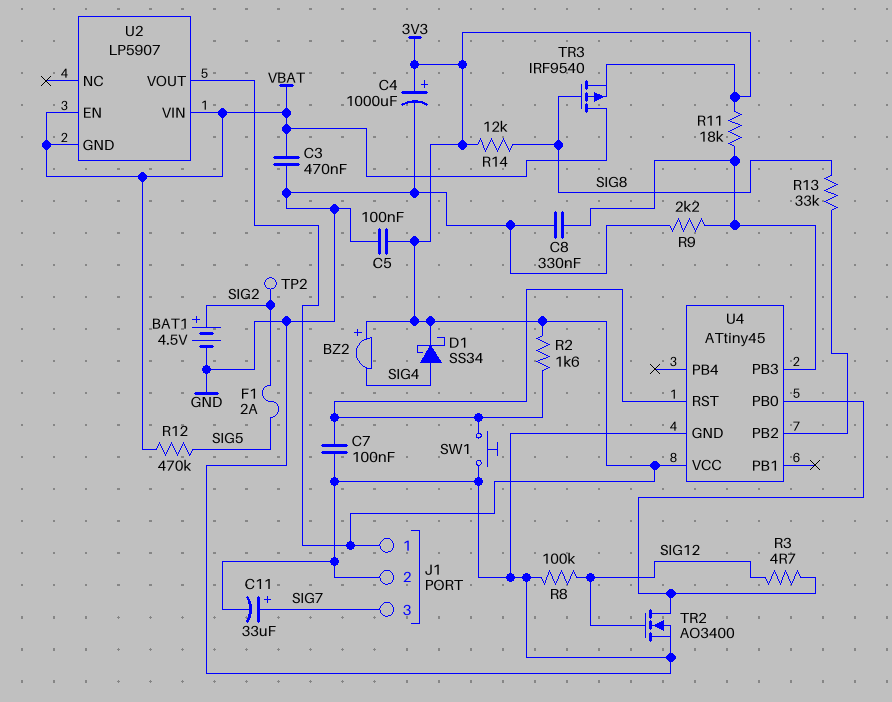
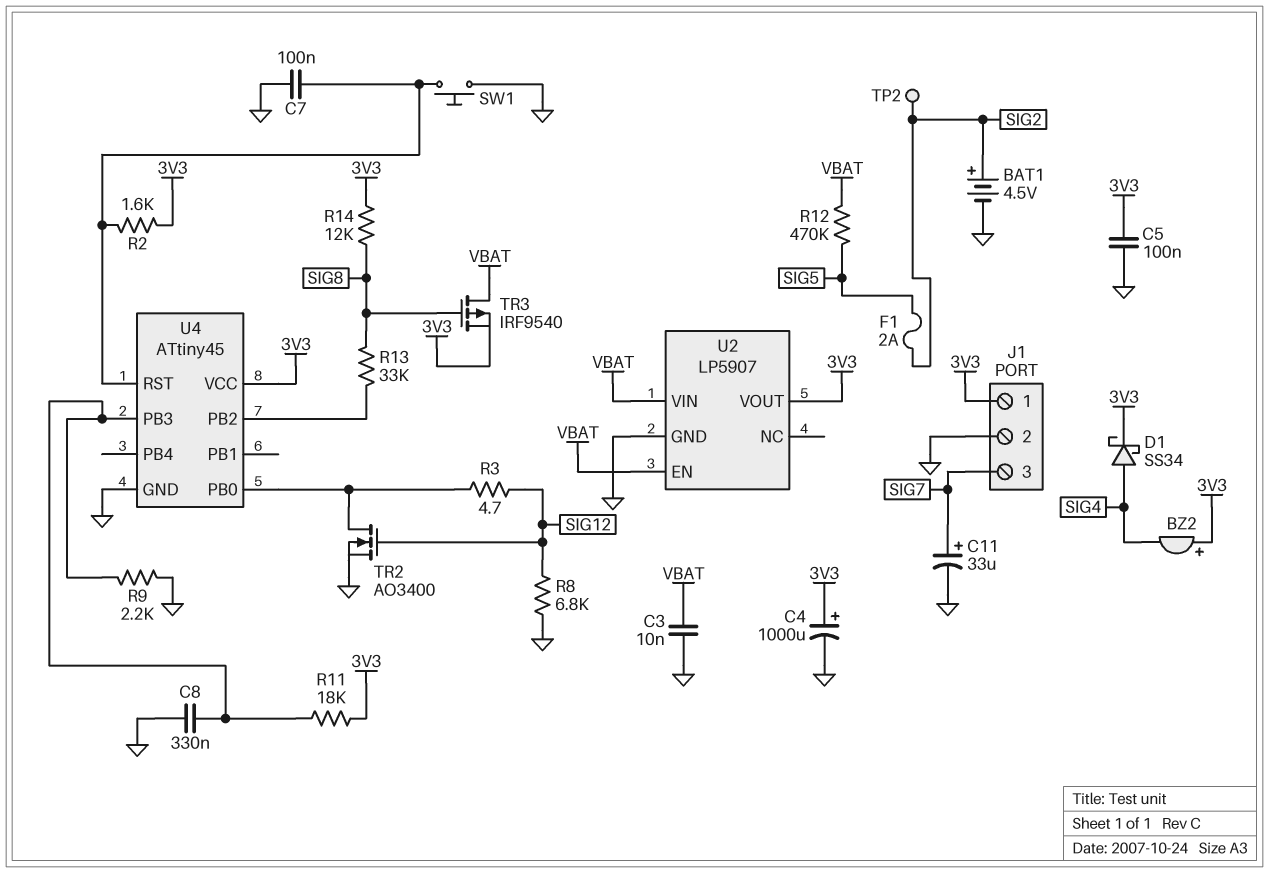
C3: 470nF (GND, VBAT) -> 10nF (GND, VBAT)
R8: 100k (GND, SIG12) -> 6.8k (GND, SIG12)
U2 pin GND: VBAT -> GND

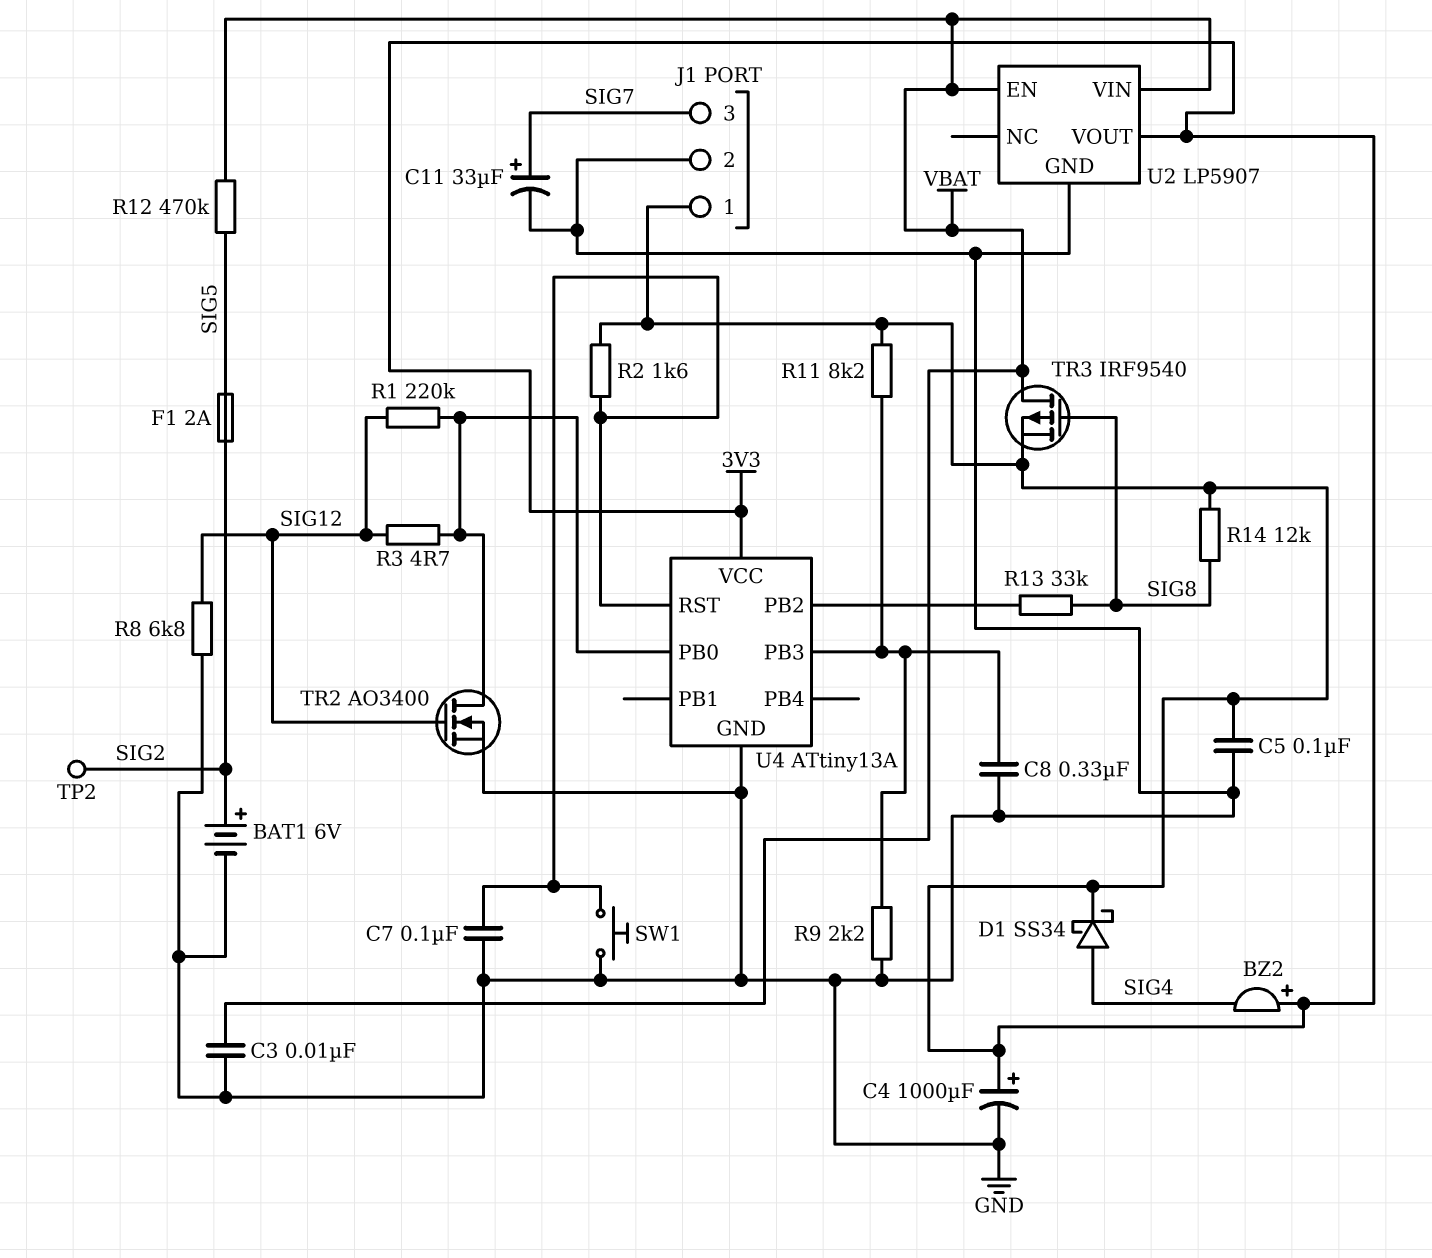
BAT1: 4.5V (plus SIG2, minus GND) -> 6V (plus SIG2, minus GND)
R1: none -> 220k (SIG12, U4/PB0)
R11: 18k (3V3, U4/PB3) -> 8.2k (3V3, U4/PB3)
U4: ATtiny45 -> ATtiny13A

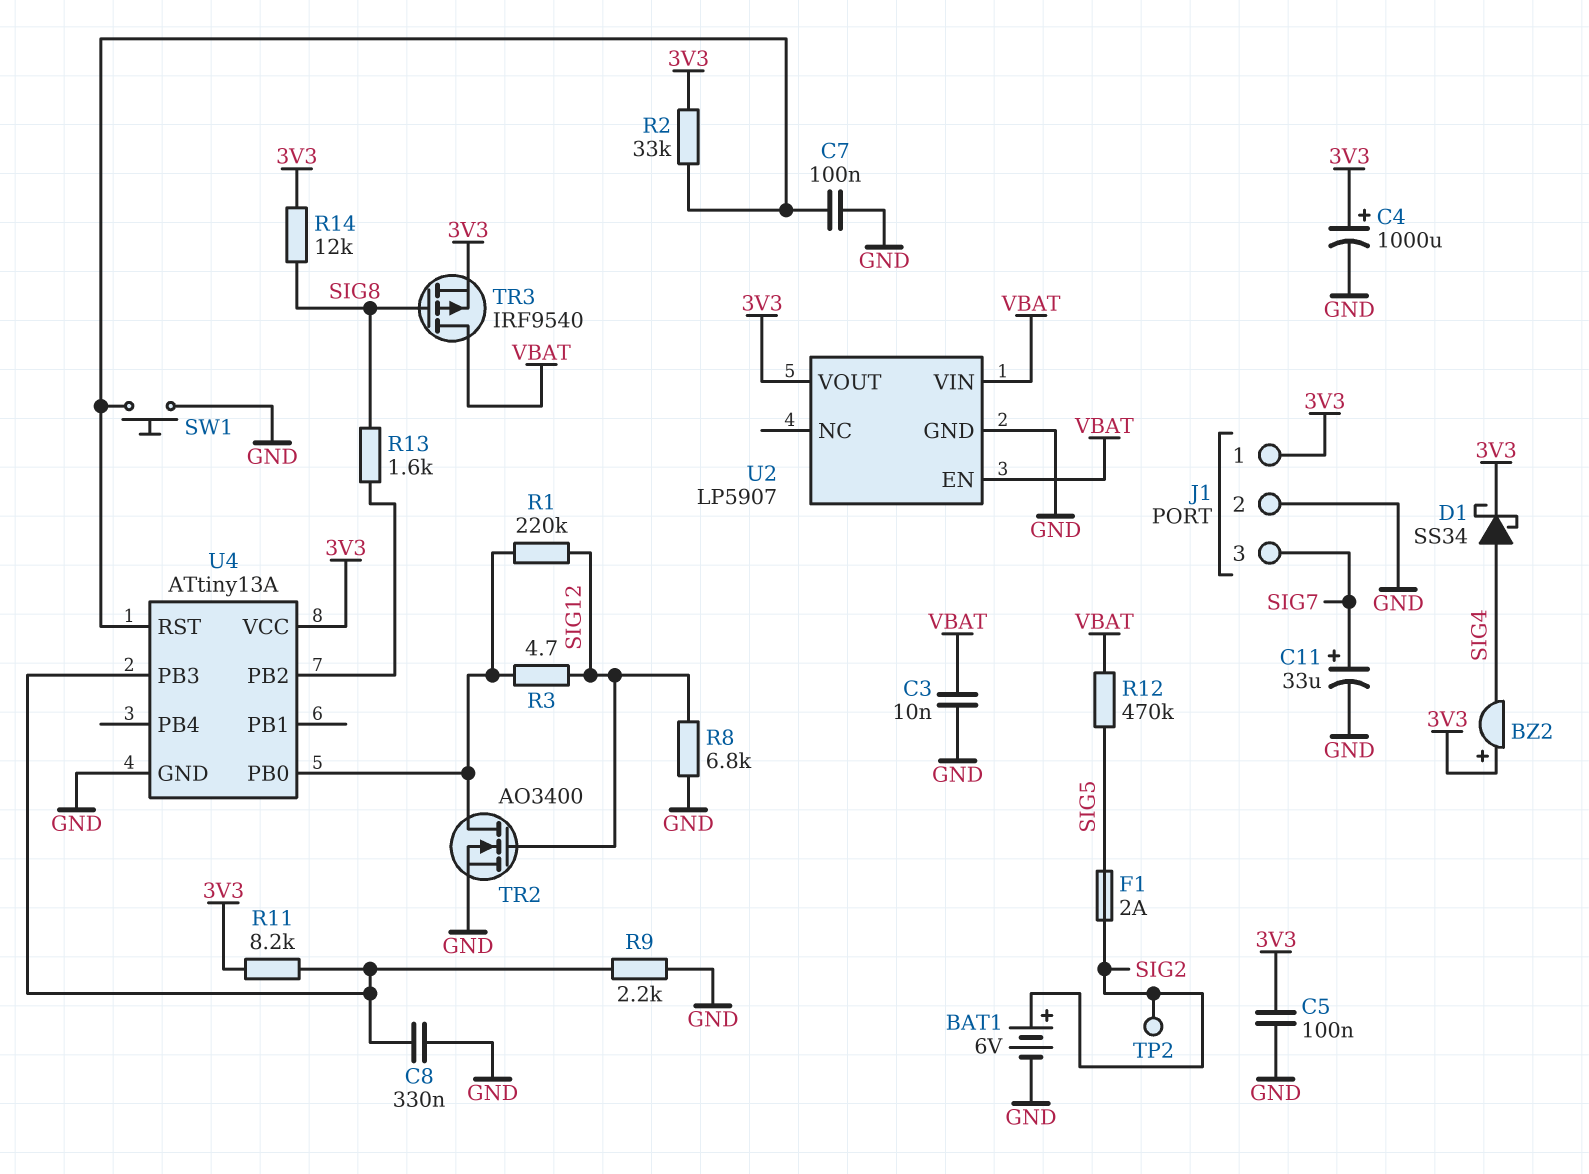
R2: 1.6k (3V3, U4/RST) -> 33k (3V3, U4/RST)
R13: 33k (SIG8, U4/PB2) -> 1.6k (SIG8, U4/PB2)

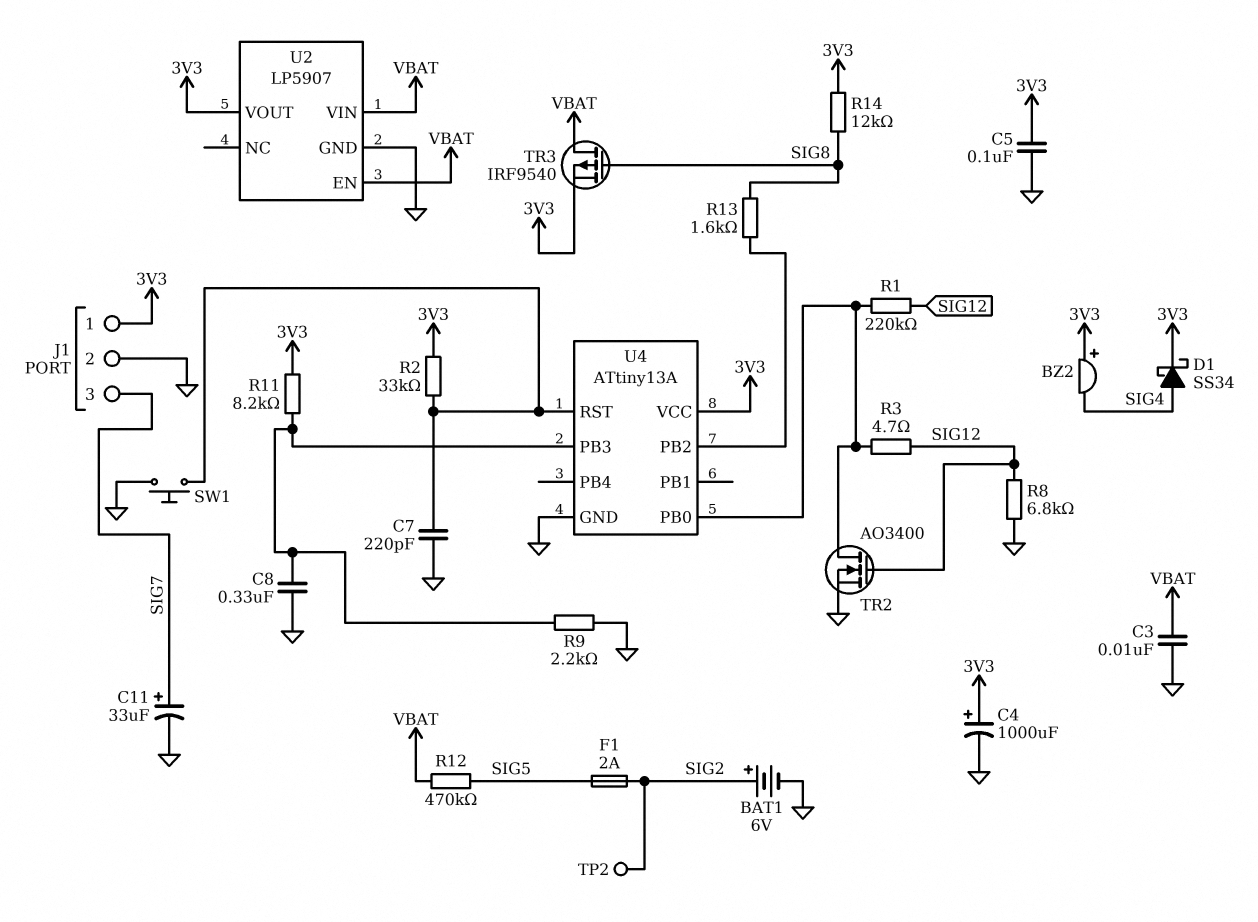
C7: 100nF (GND, U4/RST) -> 220pF (GND, U4/RST)

